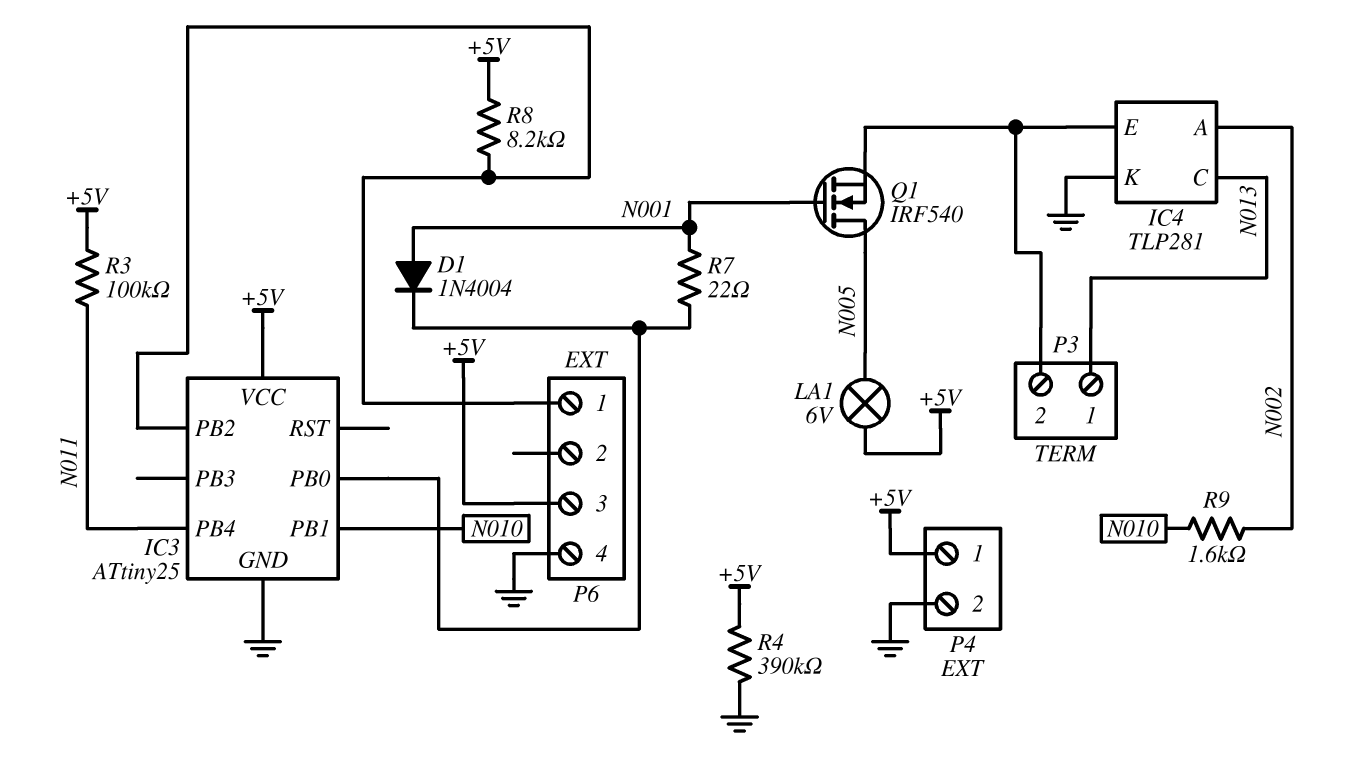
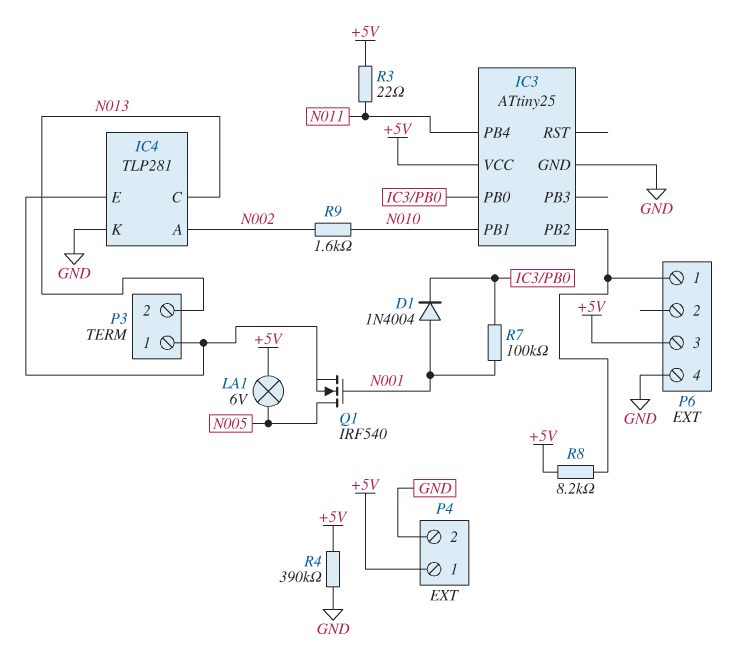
P3 pin 1: N013 -> IC4/E
P3 pin 2: IC4/E -> N013
R3: 100k (+5V, N011) -> 22 (+5V, N011)
R7: 22 (IC3/PB0, N001) -> 100k (IC3/PB0, N001)

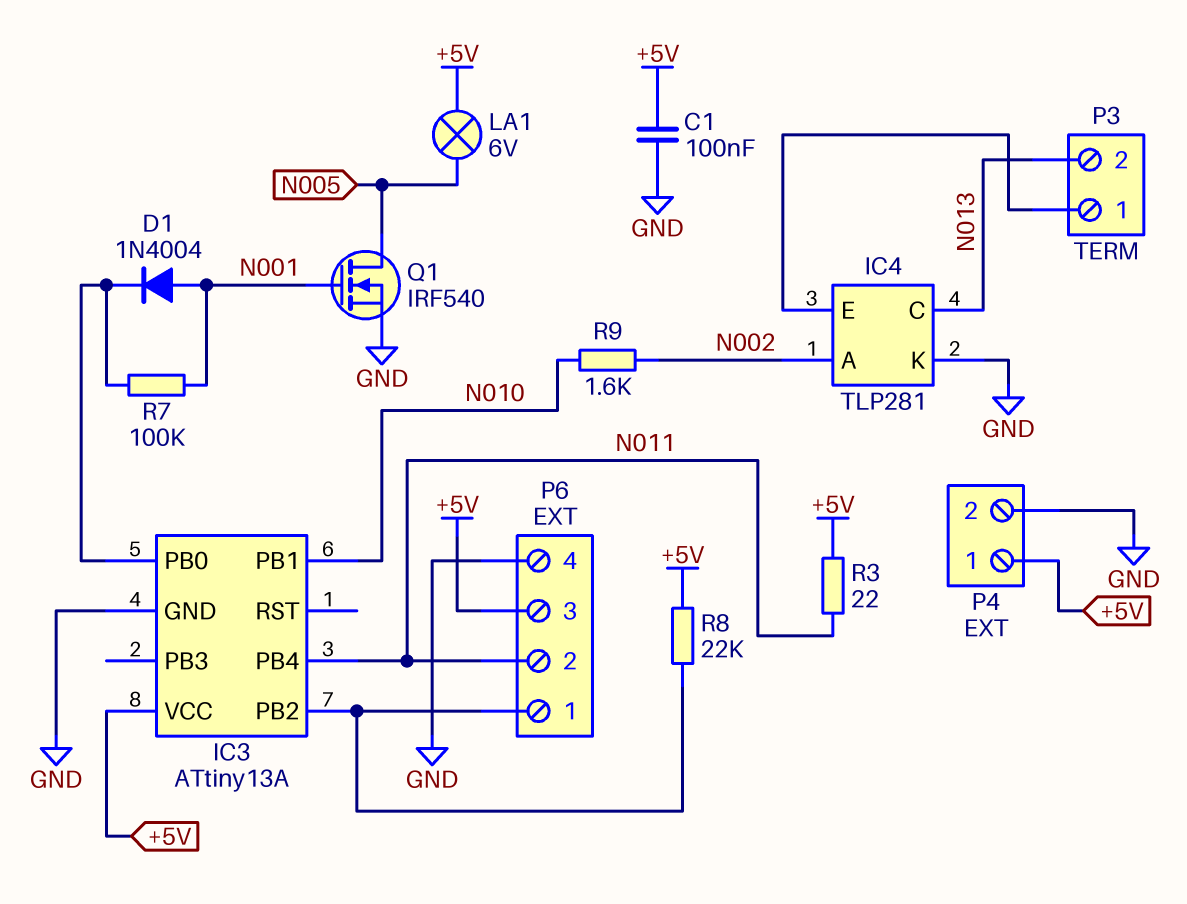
C1: none -> 100nF (+5V, GND)
IC3: ATtiny25 -> ATtiny13A
P6 pin 2: none -> N011
Q1: NMOS IRF540 (G N001, D N005, S IC4/E) -> NMOS IRF540 (G N001, D N005, S GND)
R4: 390k (+5V, GND) -> none
R8: 8.2k (+5V, IC3/PB2) -> 22k (+5V, IC3/PB2)

